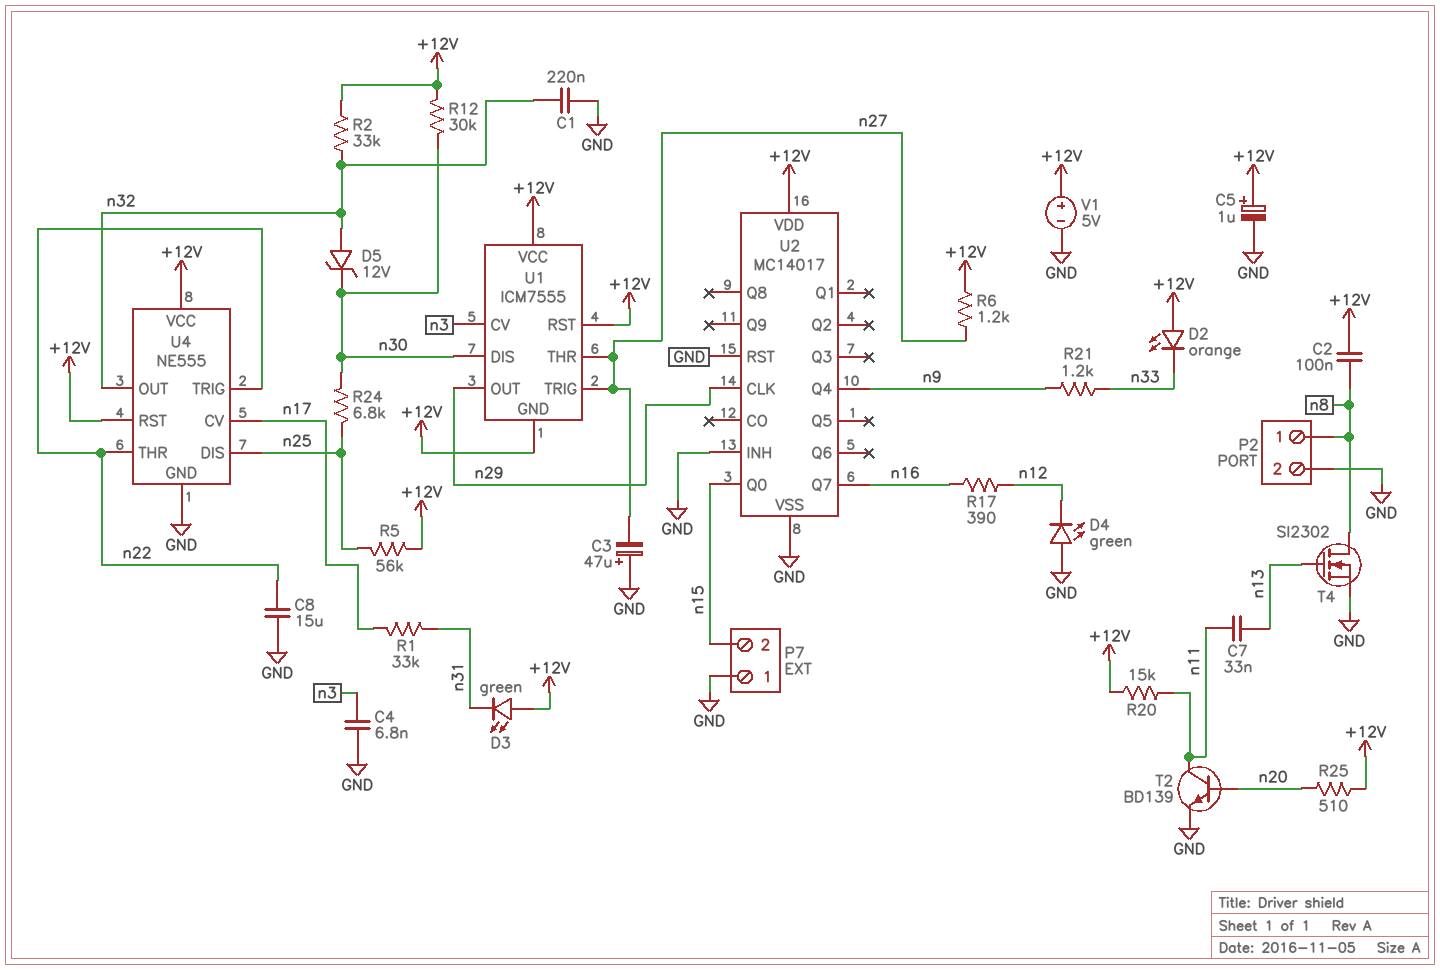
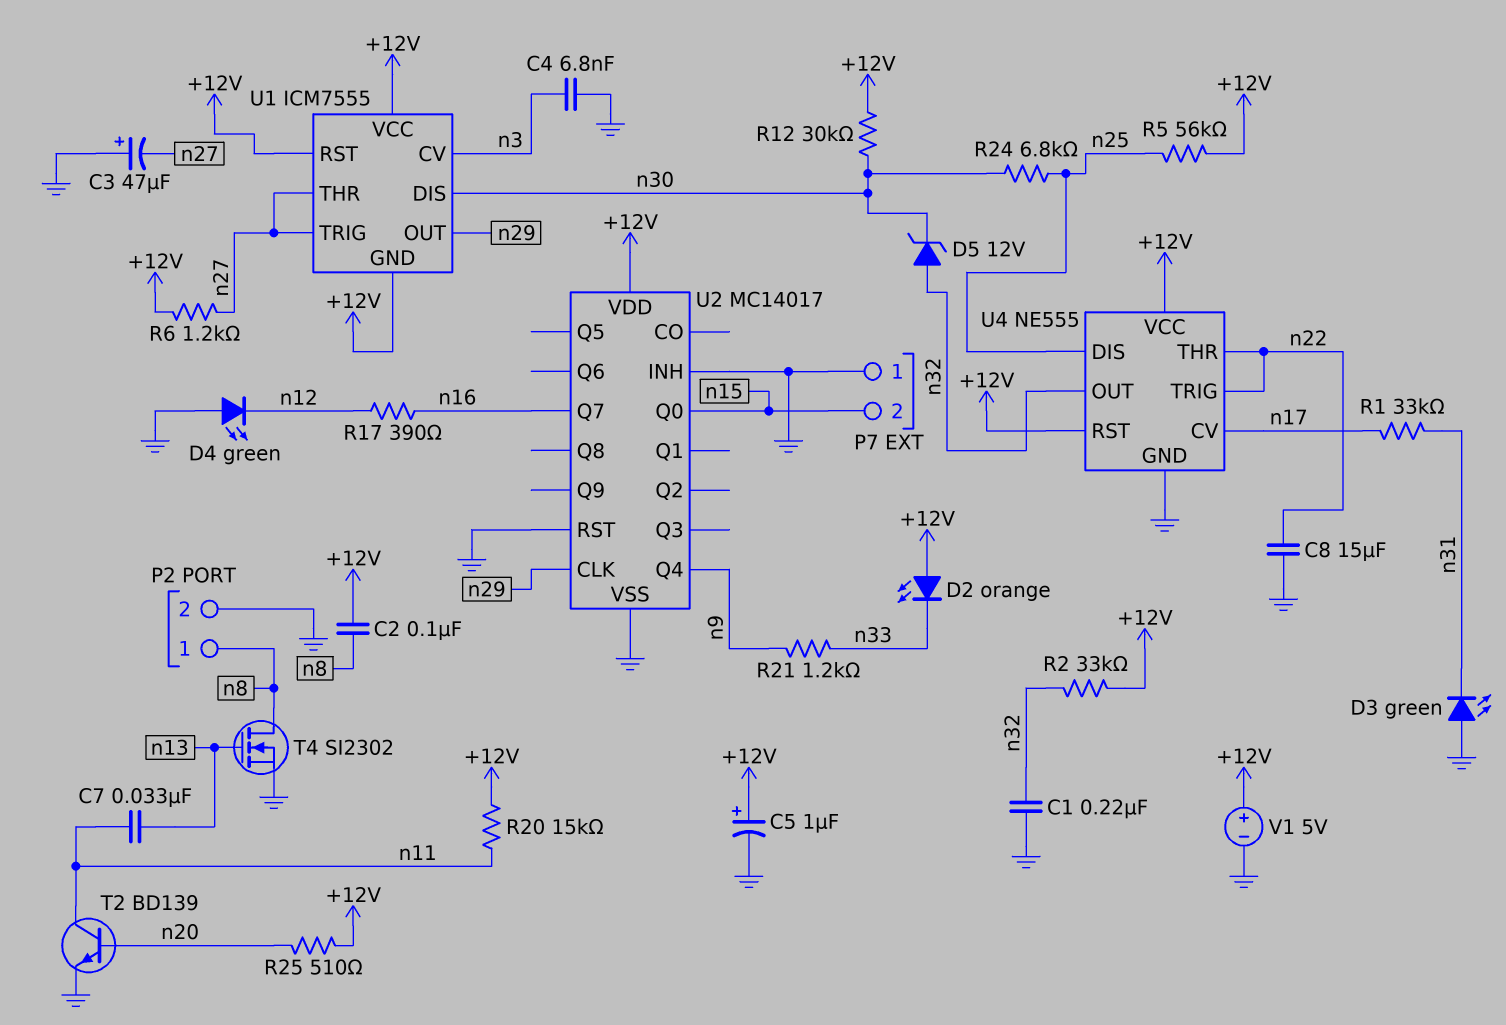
D3: LED green (A +12V, K n31) -> LED green (A GND, K n31)

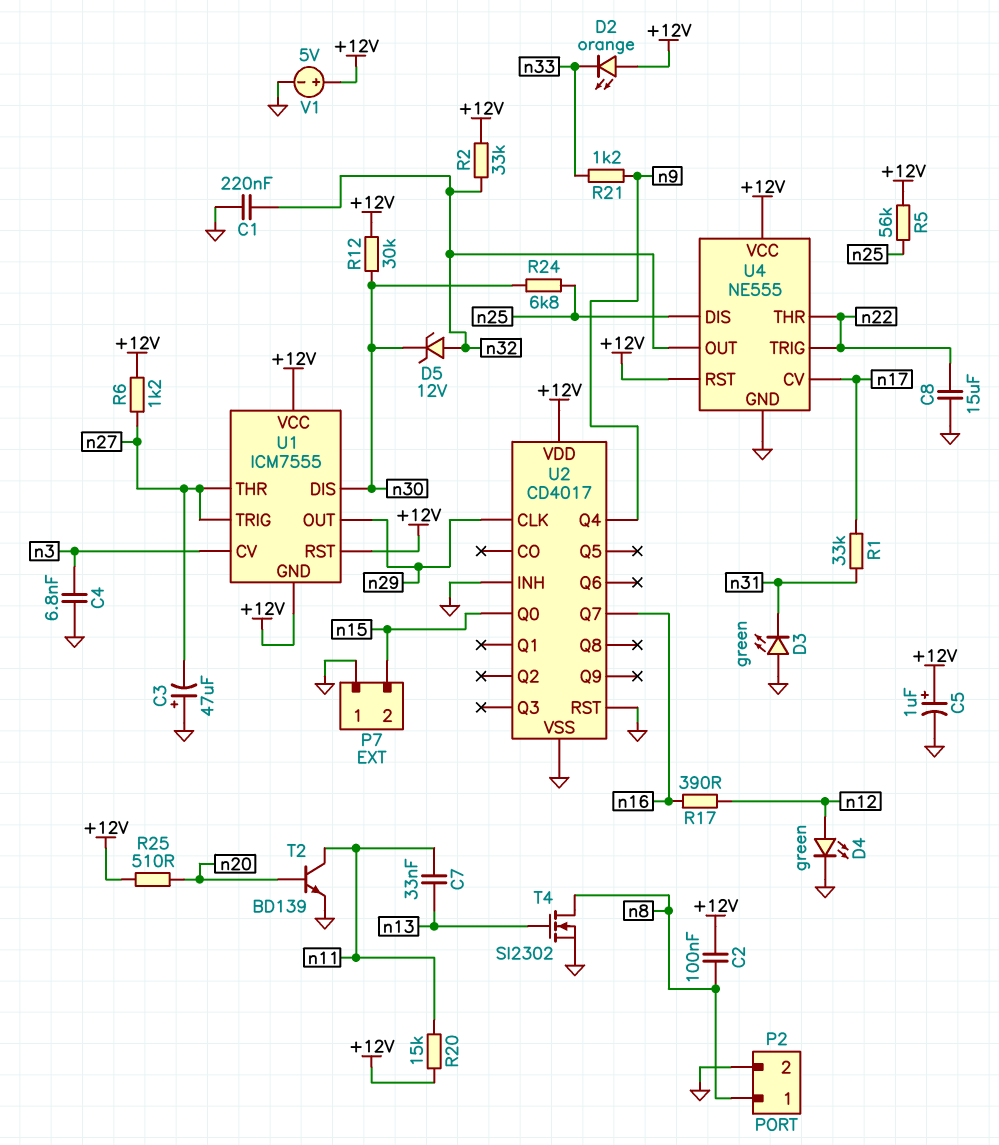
D4: LED green (A GND, K n12) -> LED green (A n12, K GND)
U2: MC14017 -> CD4017

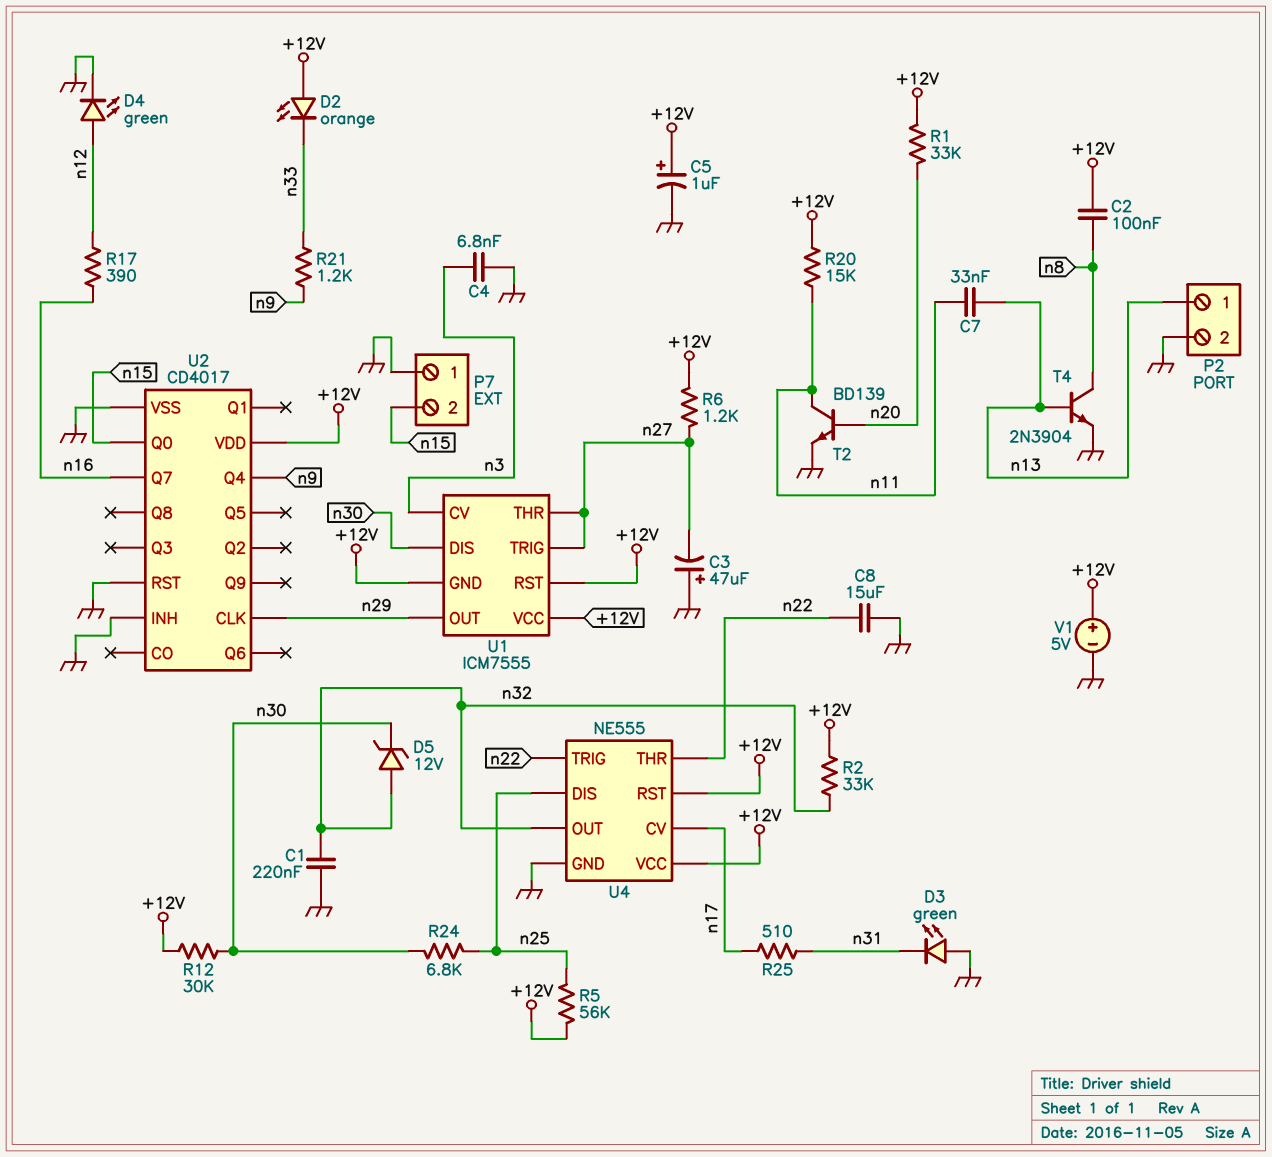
P2 pin 1: n8 -> n13
R1: 33k (n17, n31) -> 33k (+12V, n20)
R25: 510 (+12V, n20) -> 510 (n17, n31)
T4: NMOS SI2302 (G n13, D n8, S GND) -> NPN 2N3904 (B n13, C n8, E GND)

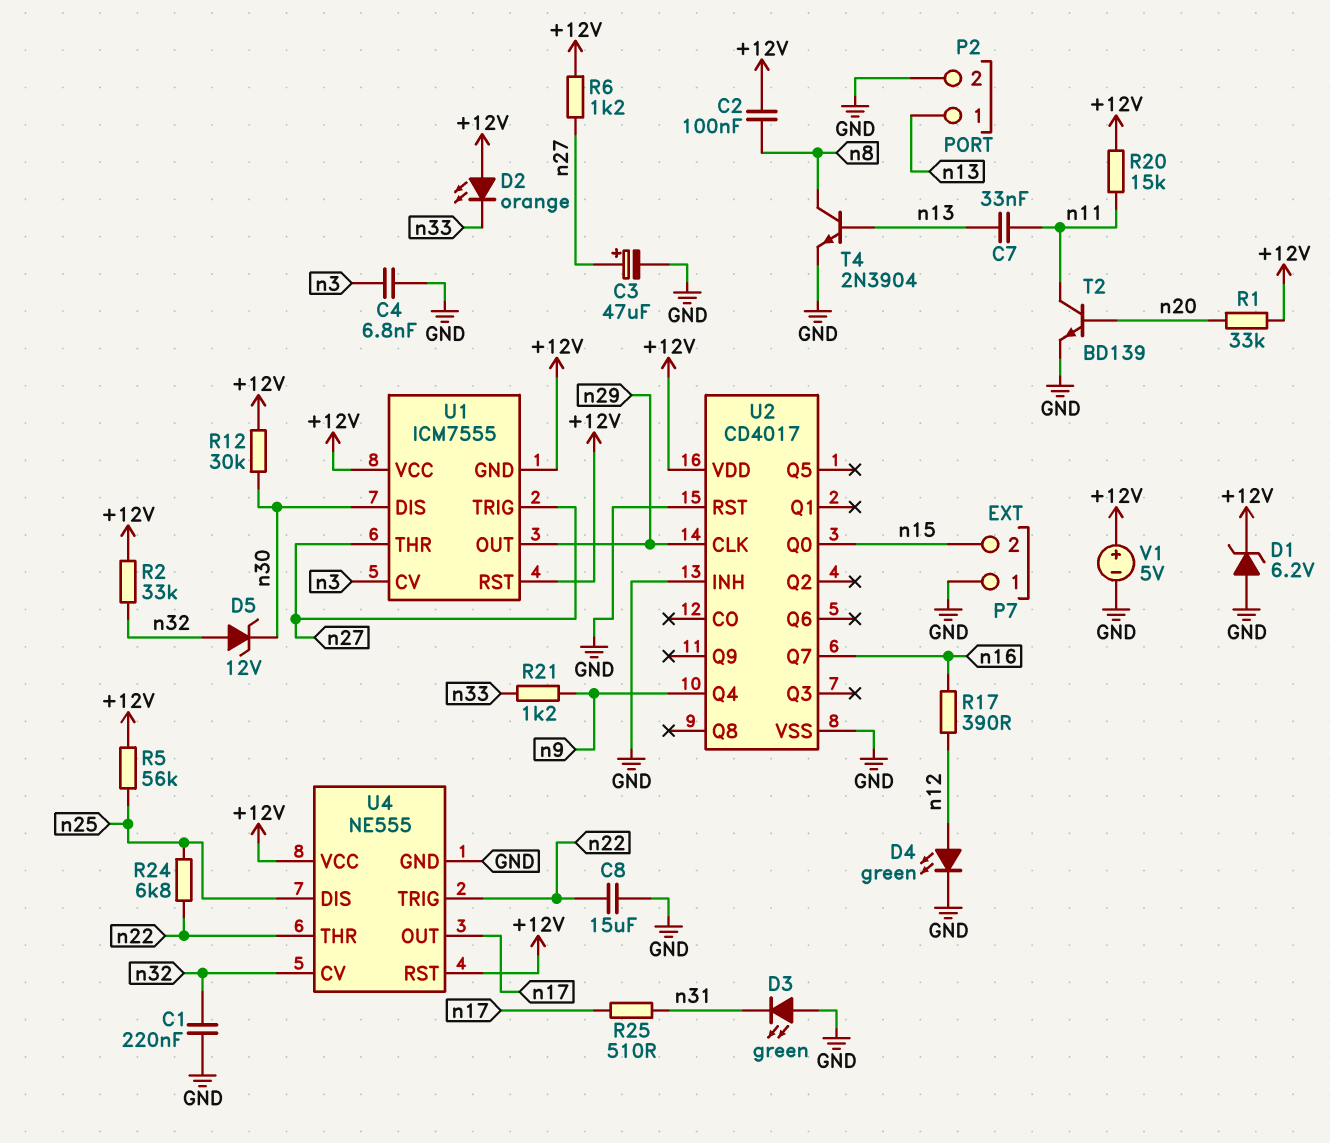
C3: 47uF (plus GND, minus n27) -> 47uF (plus n27, minus GND)
C5: 1uF (plus +12V, minus GND) -> none
D1: none -> zener 6.2V (A GND, K +12V)
R24: 6.8k (n25, n30) -> 6.8k (n22, n25)
U4 pin CV: n17 -> n32
U4 pin OUT: n32 -> n17

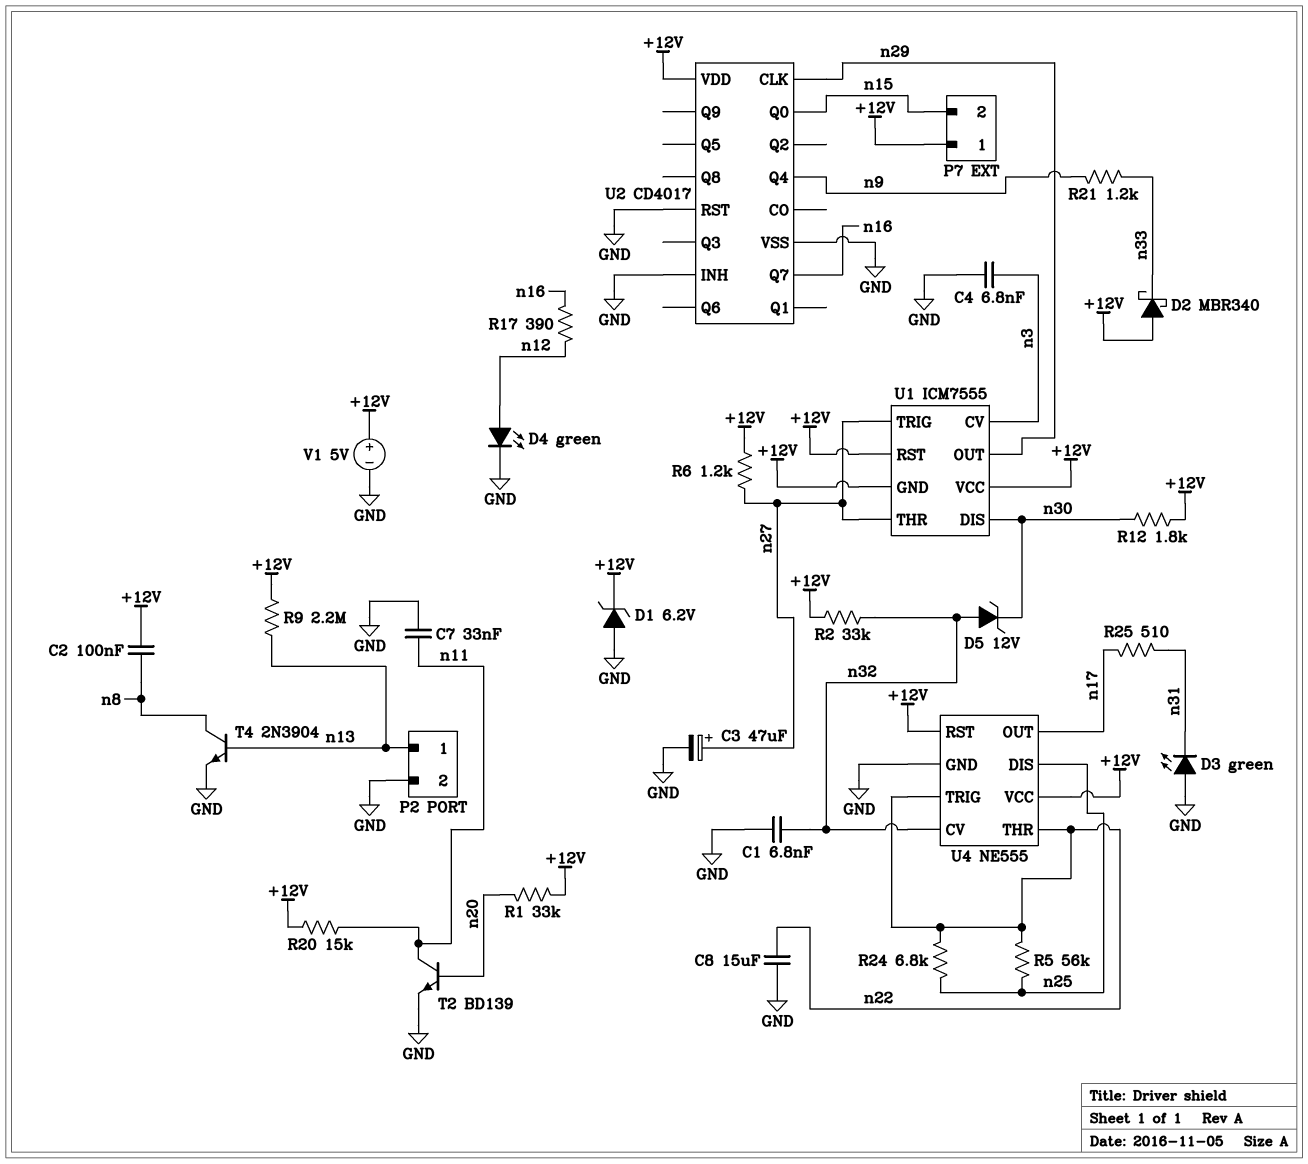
C1: 220nF (GND, n32) -> 6.8nF (GND, n32)
C7: 33nF (n11, n13) -> 33nF (GND, n11)
D2: LED orange (A +12V, K n33) -> schottky MBR340 (A +12V, K n33)
P7 pin 1: GND -> +12V
R5: 56k (+12V, n25) -> 56k (n22, n25)
R9: none -> 2.2M (+12V, n13)
R12: 30k (+12V, n30) -> 1.8k (+12V, n30)

